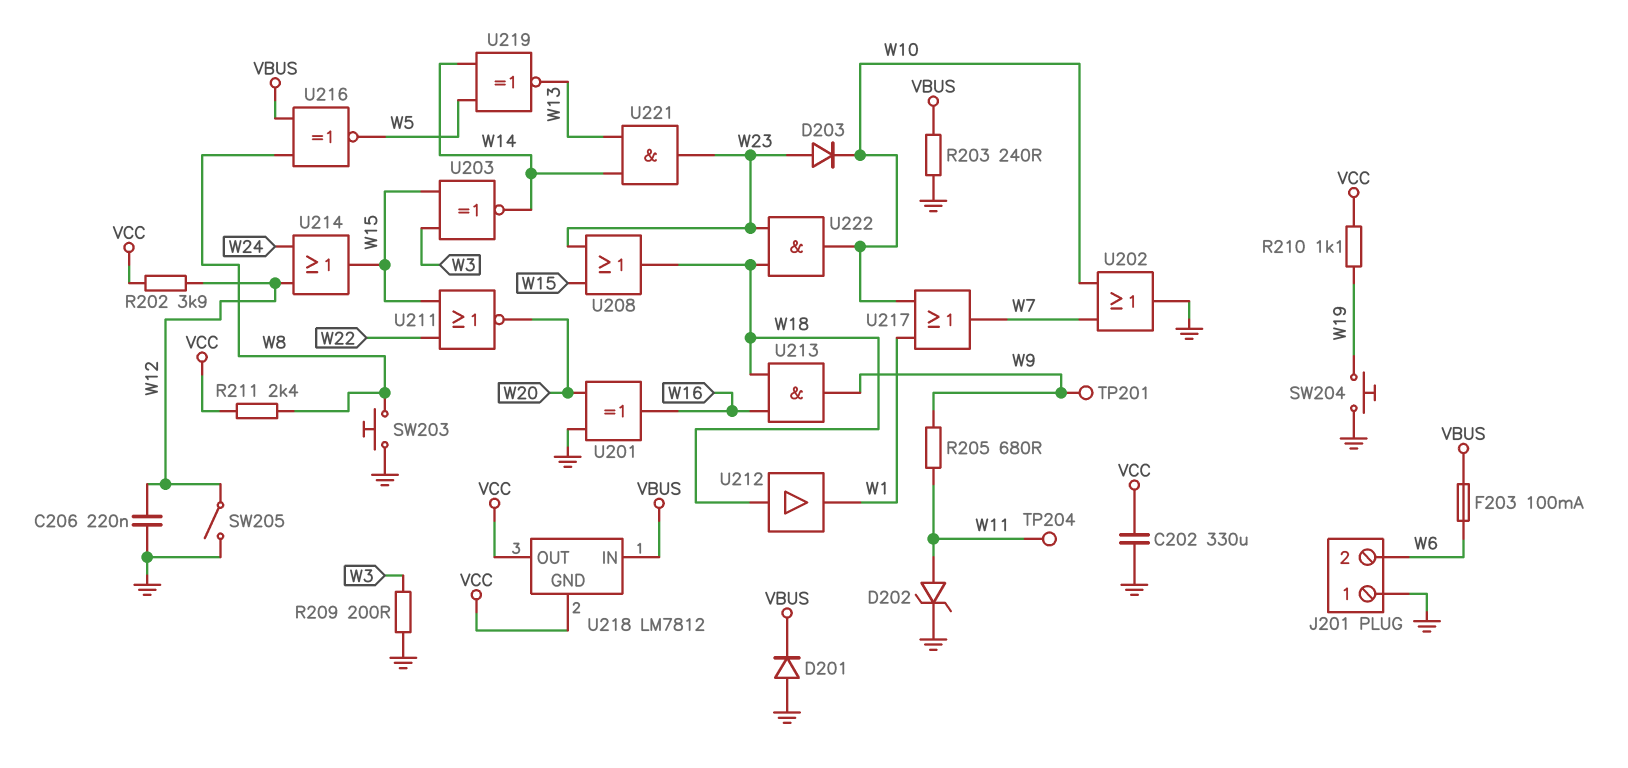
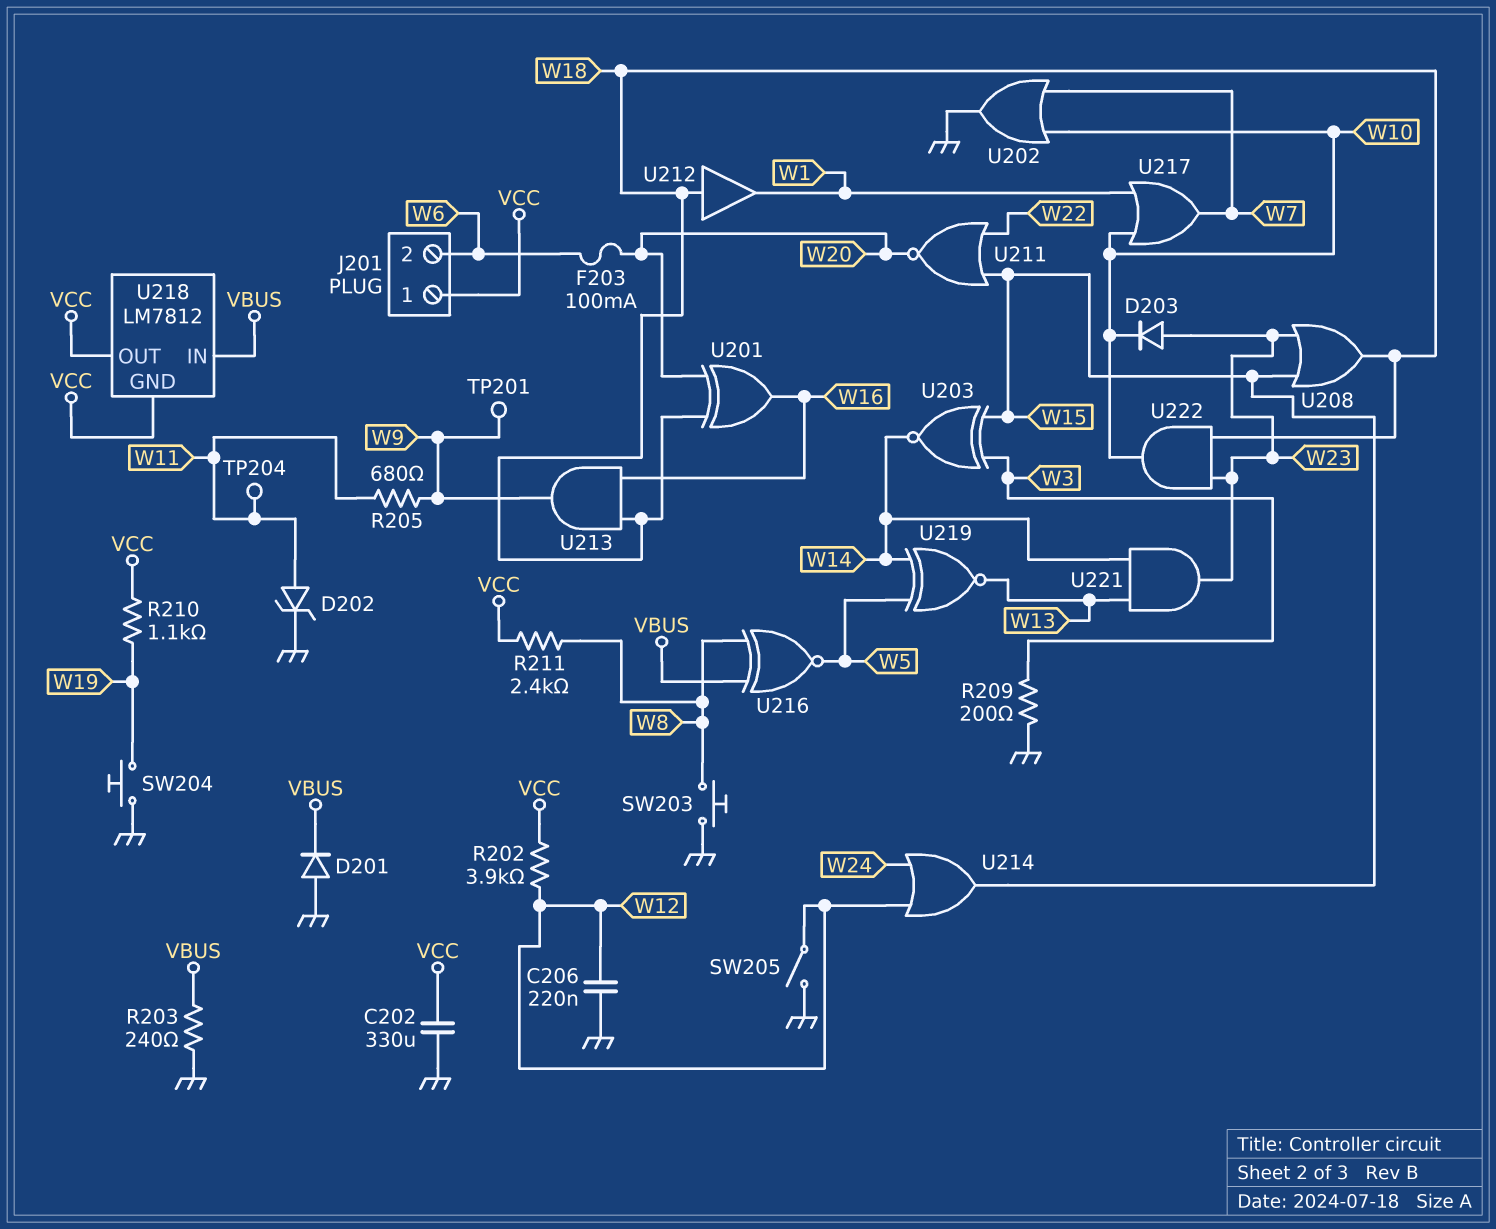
F203: 100mA (VBUS, W6) -> 100mA (W6, W20)
J201 pin 1: GND -> VCC
U201: XOR (in GND, in W20, out W16) -> XOR (in W18, in W20, out W16)

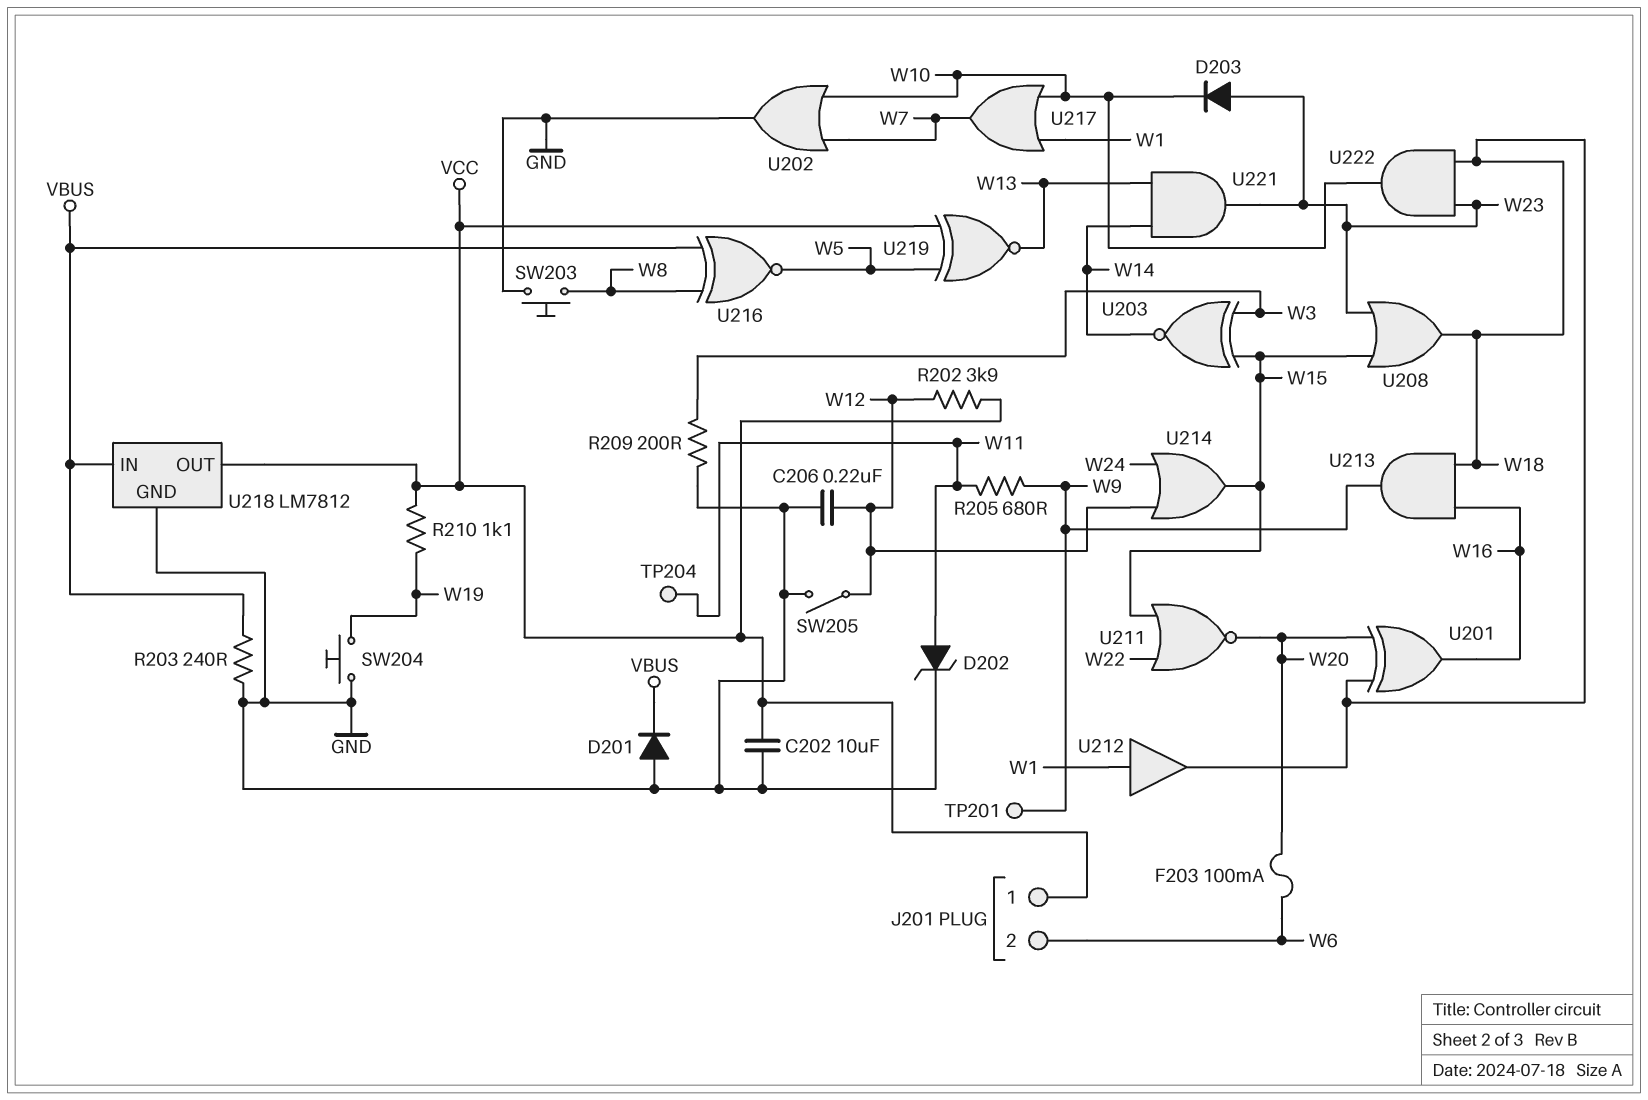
C202: 330uF (GND, VCC) -> 10uF (GND, VCC)
R211: 2.4k (VCC, W8) -> none
U212: buffer (in W18, out W1) -> buffer (in W1, out W18)
U218 pin GND: VCC -> GND
U219: XNOR (in W5, in W14, out W13) -> XNOR (in VCC, in W5, out W13)

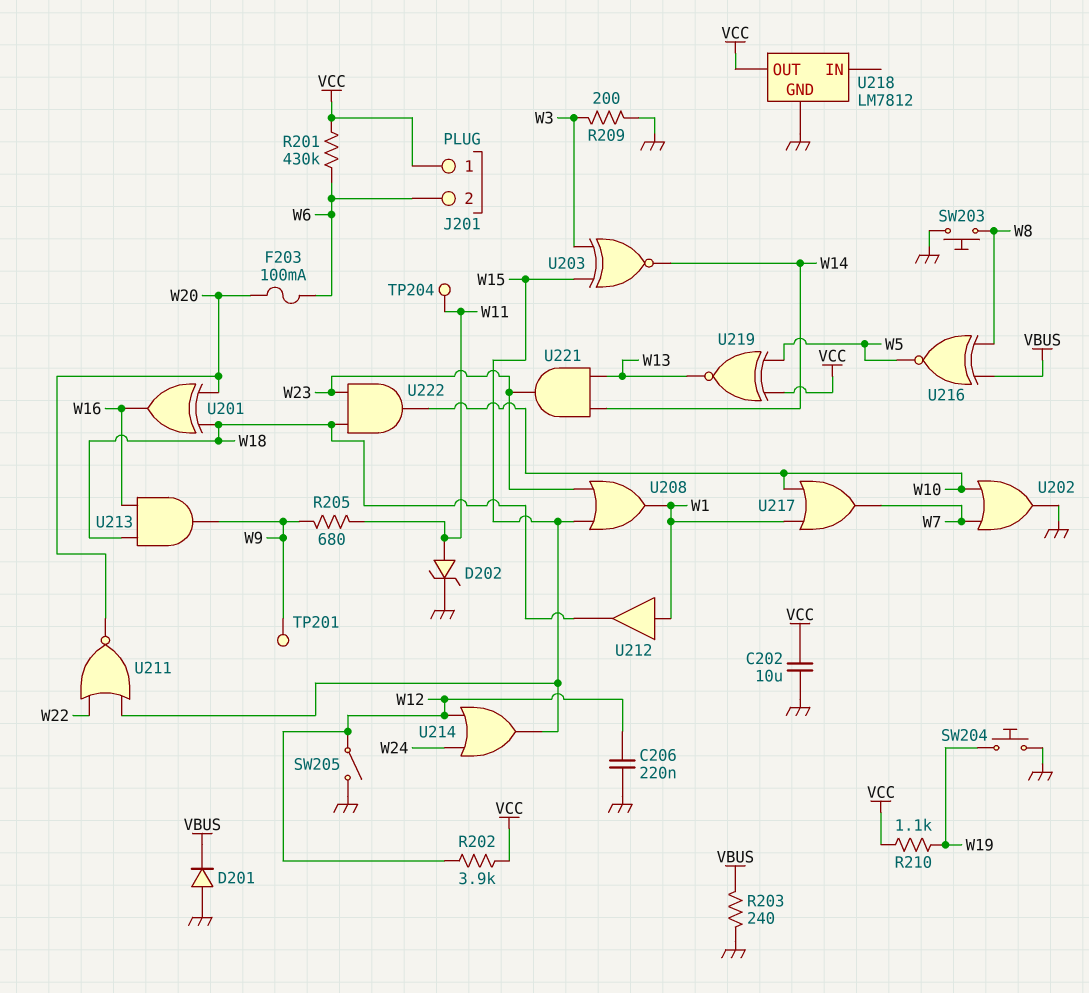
D203: diode (A W23, K W10) -> none
R201: none -> 430k (VCC, W6)
U208: OR (in W15, in W23, out W18) -> OR (in W15, in W23, out W1)
U218 pin IN: VBUS -> none

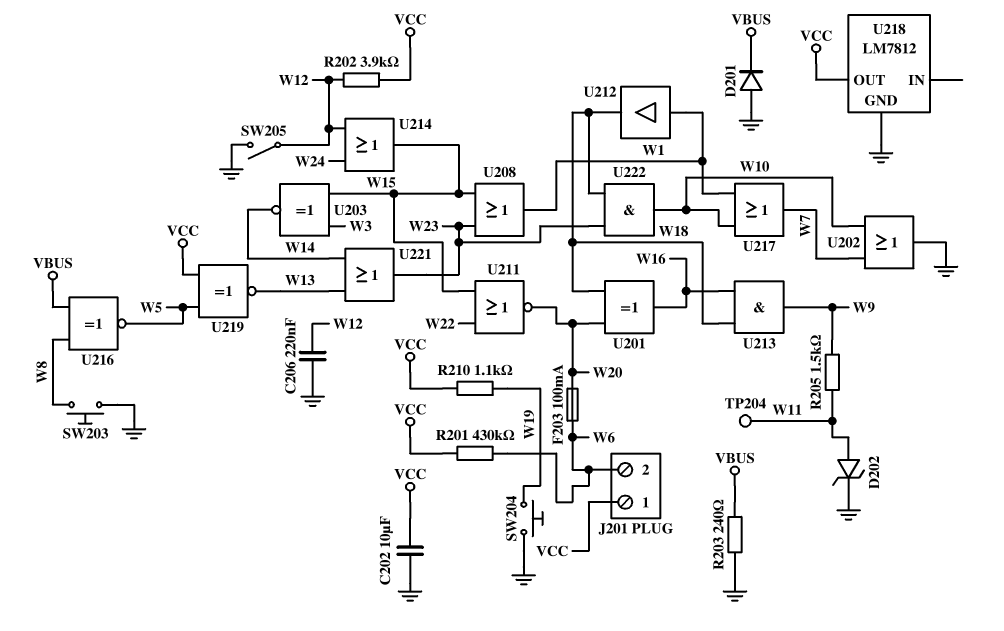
R205: 680 (W9, W11) -> 1.5k (W9, W11)
R209: 200 (GND, W3) -> none
TP201: test point (W9) -> none
U221: AND (in W13, in W14, out W23) -> OR (in W13, in W14, out W23)

